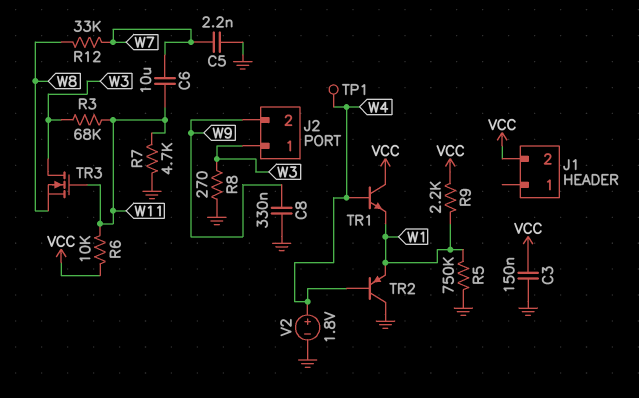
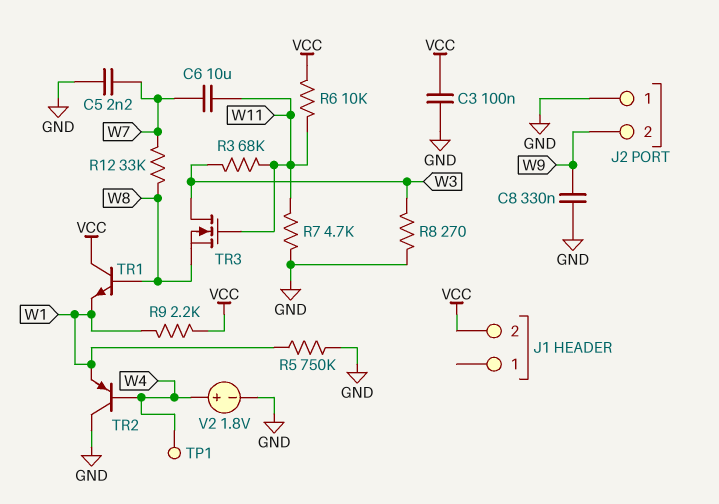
C3: 150nF (GND, VCC) -> 100nF (GND, VCC)
J2 pin 1: W3 -> GND
TR1: NPN (B W4, C VCC, E W1) -> NPN (B W8, C VCC, E W1)

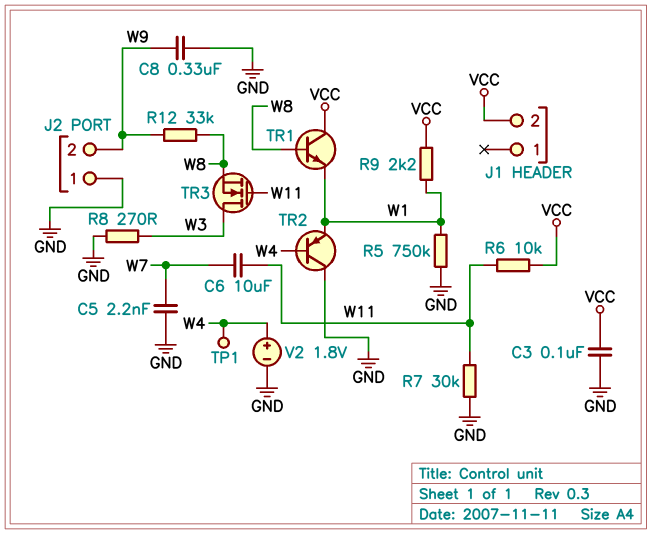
R3: 68k (W3, W11) -> none
R7: 4.7k (GND, W11) -> 30k (GND, W11)
R12: 33k (W7, W8) -> 33k (W8, W9)

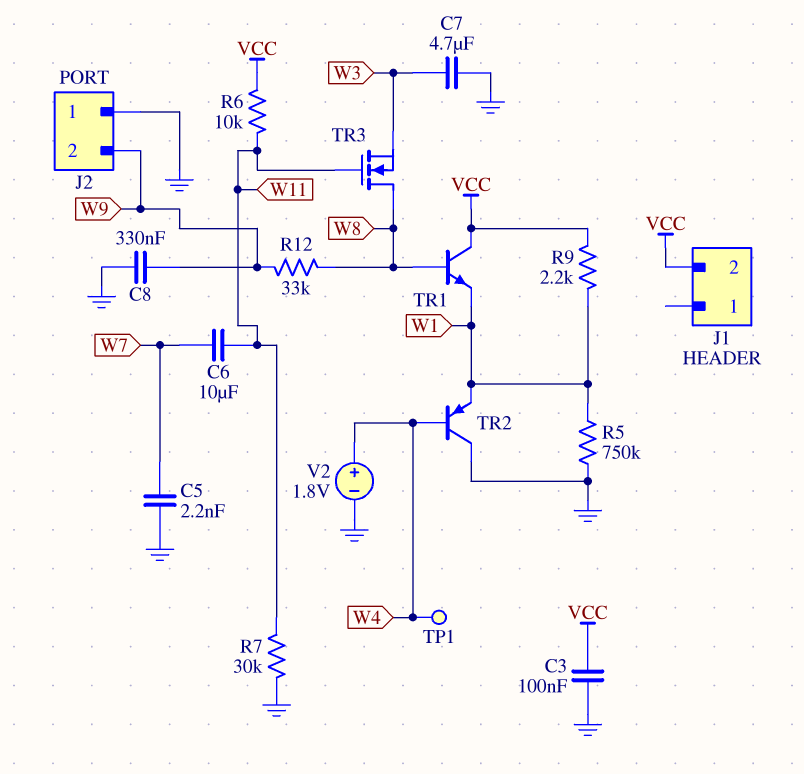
C7: none -> 4.7uF (GND, W3)
R8: 270 (GND, W3) -> none
TR3: NMOS (G W11, D W3, S W8) -> NMOS (G W11, D W8, S W3)

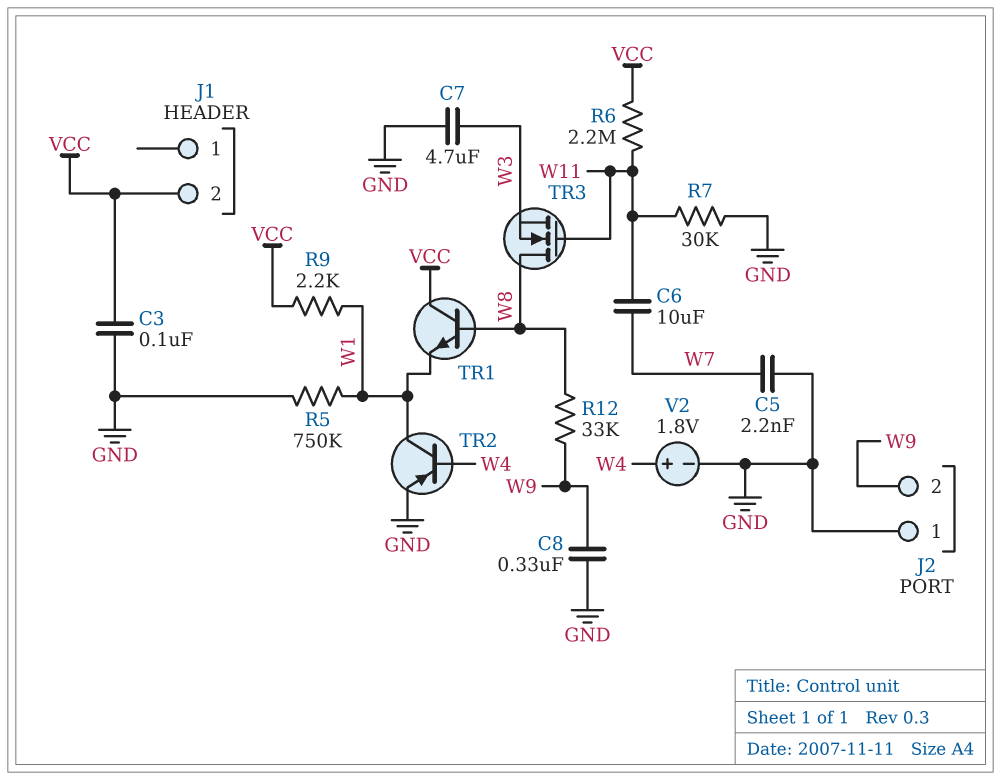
R6: 10k (VCC, W11) -> 2.2M (VCC, W11)
TP1: test point (W4) -> none
TR2: PNP (B W4, C GND, E W1) -> PNP (B W4, C W1, E GND)

